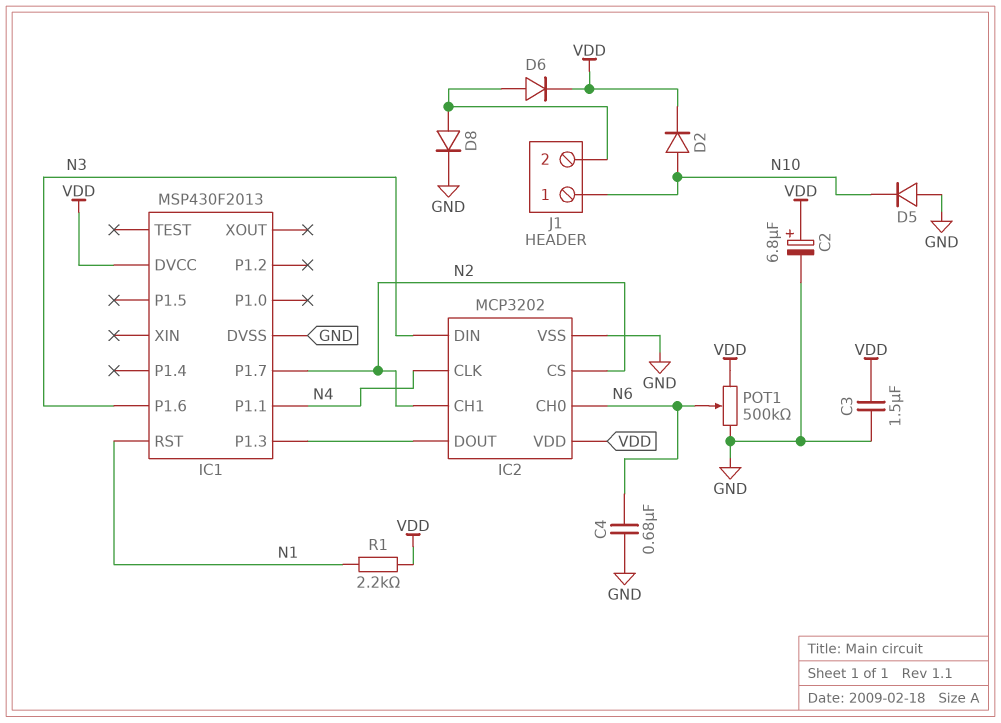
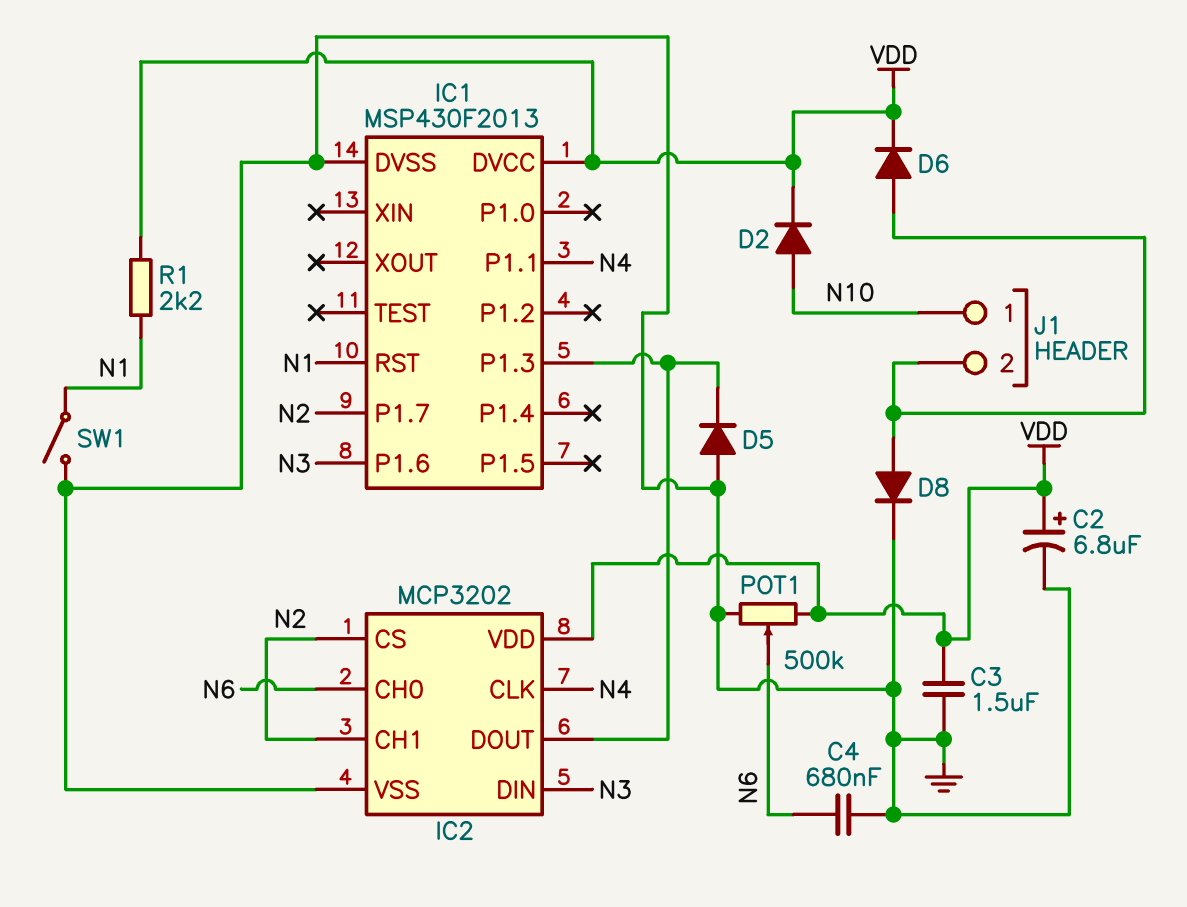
D5: diode (A GND, K N10) -> diode (A GND, K IC1/P1.3)
SW1: none -> switch (GND, N1)

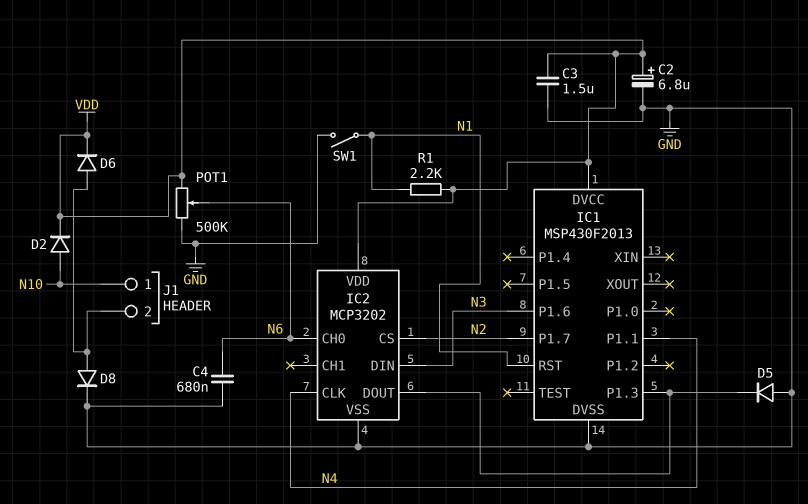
IC2 pin CH1: N2 -> none

